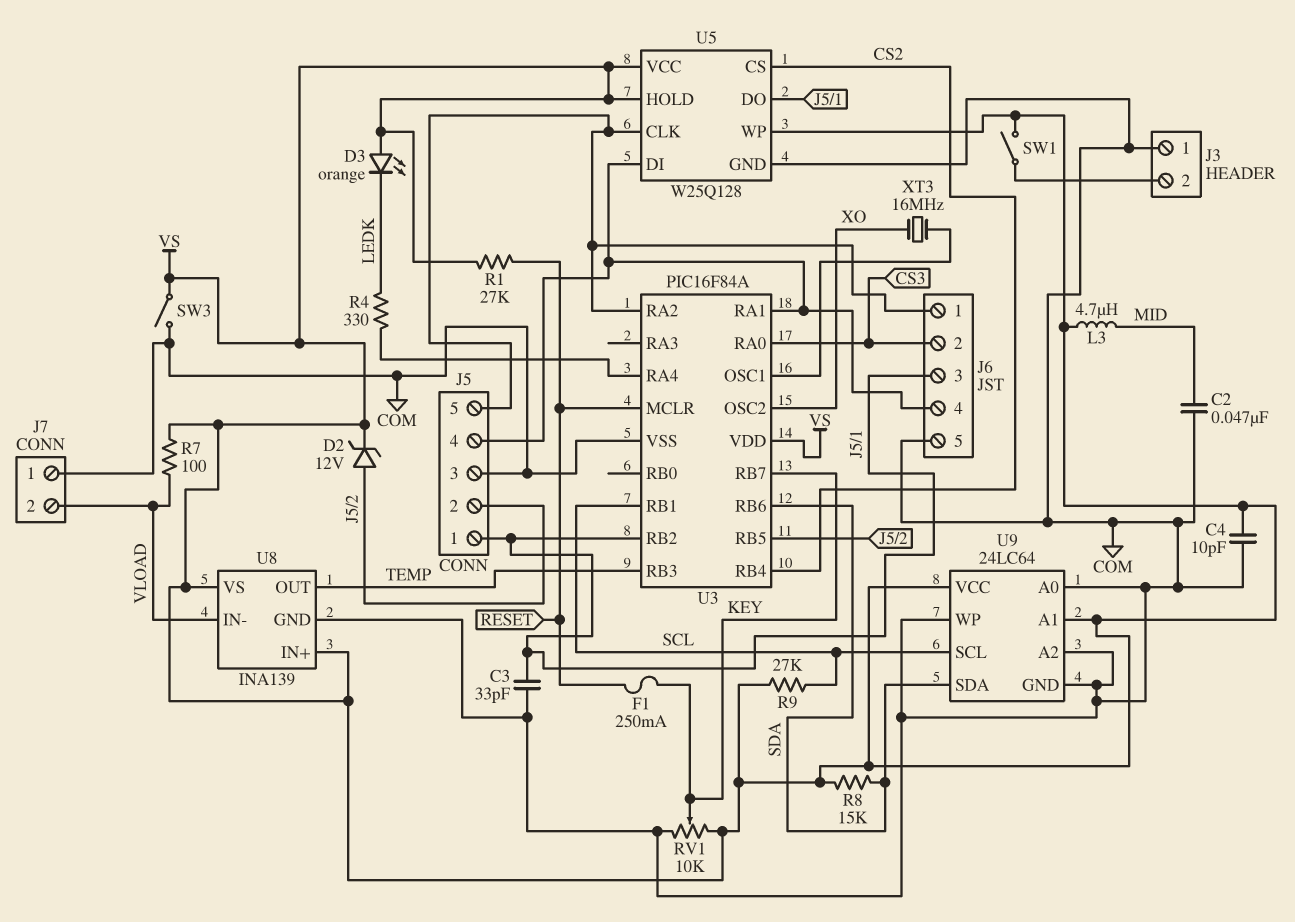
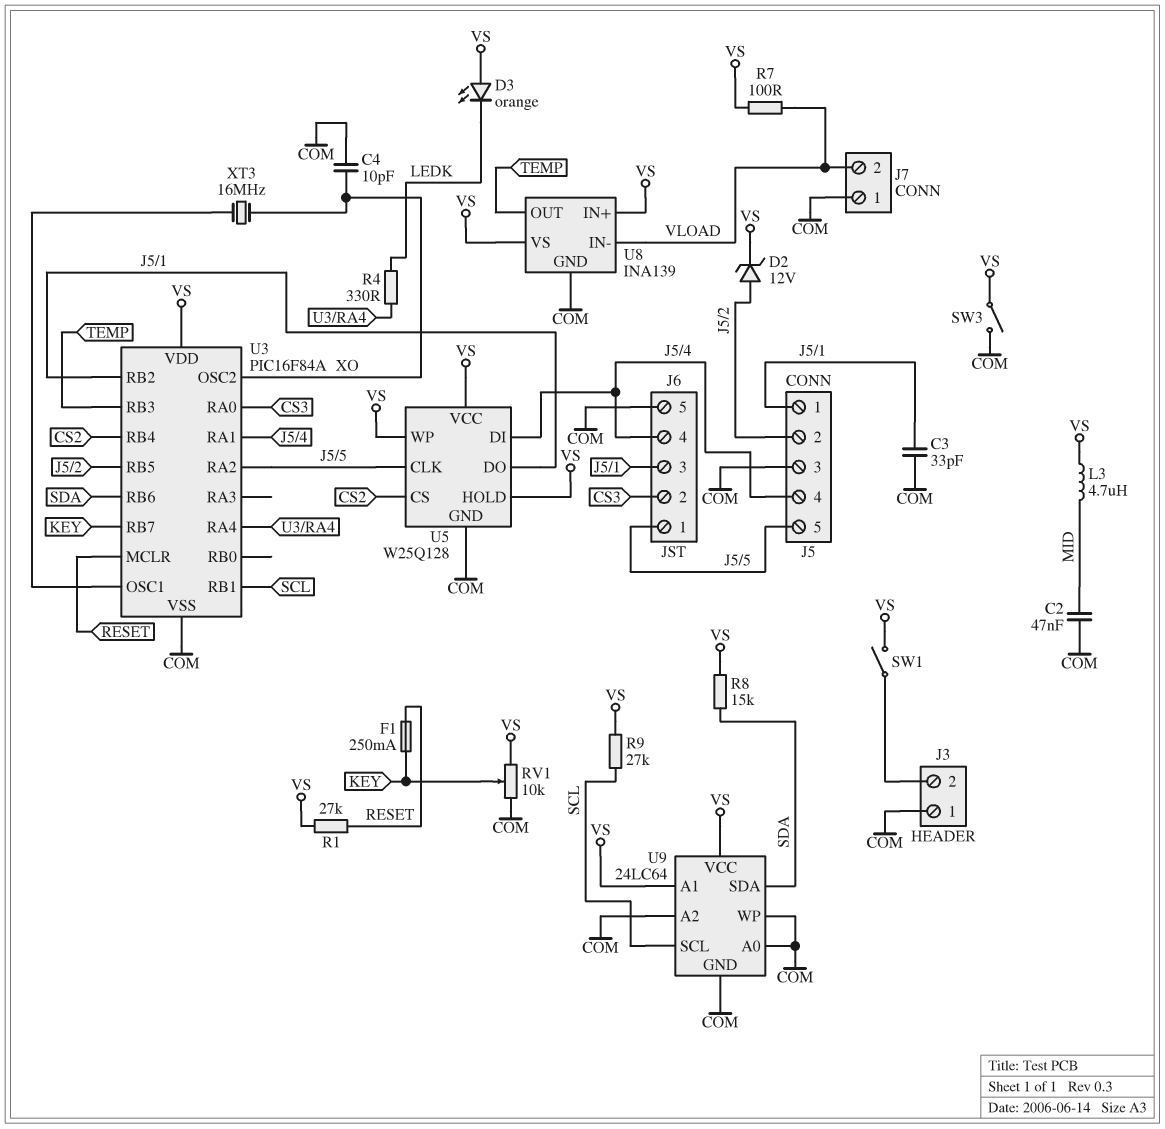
C4: 10pF (COM, VS) -> 10pF (COM, XO)

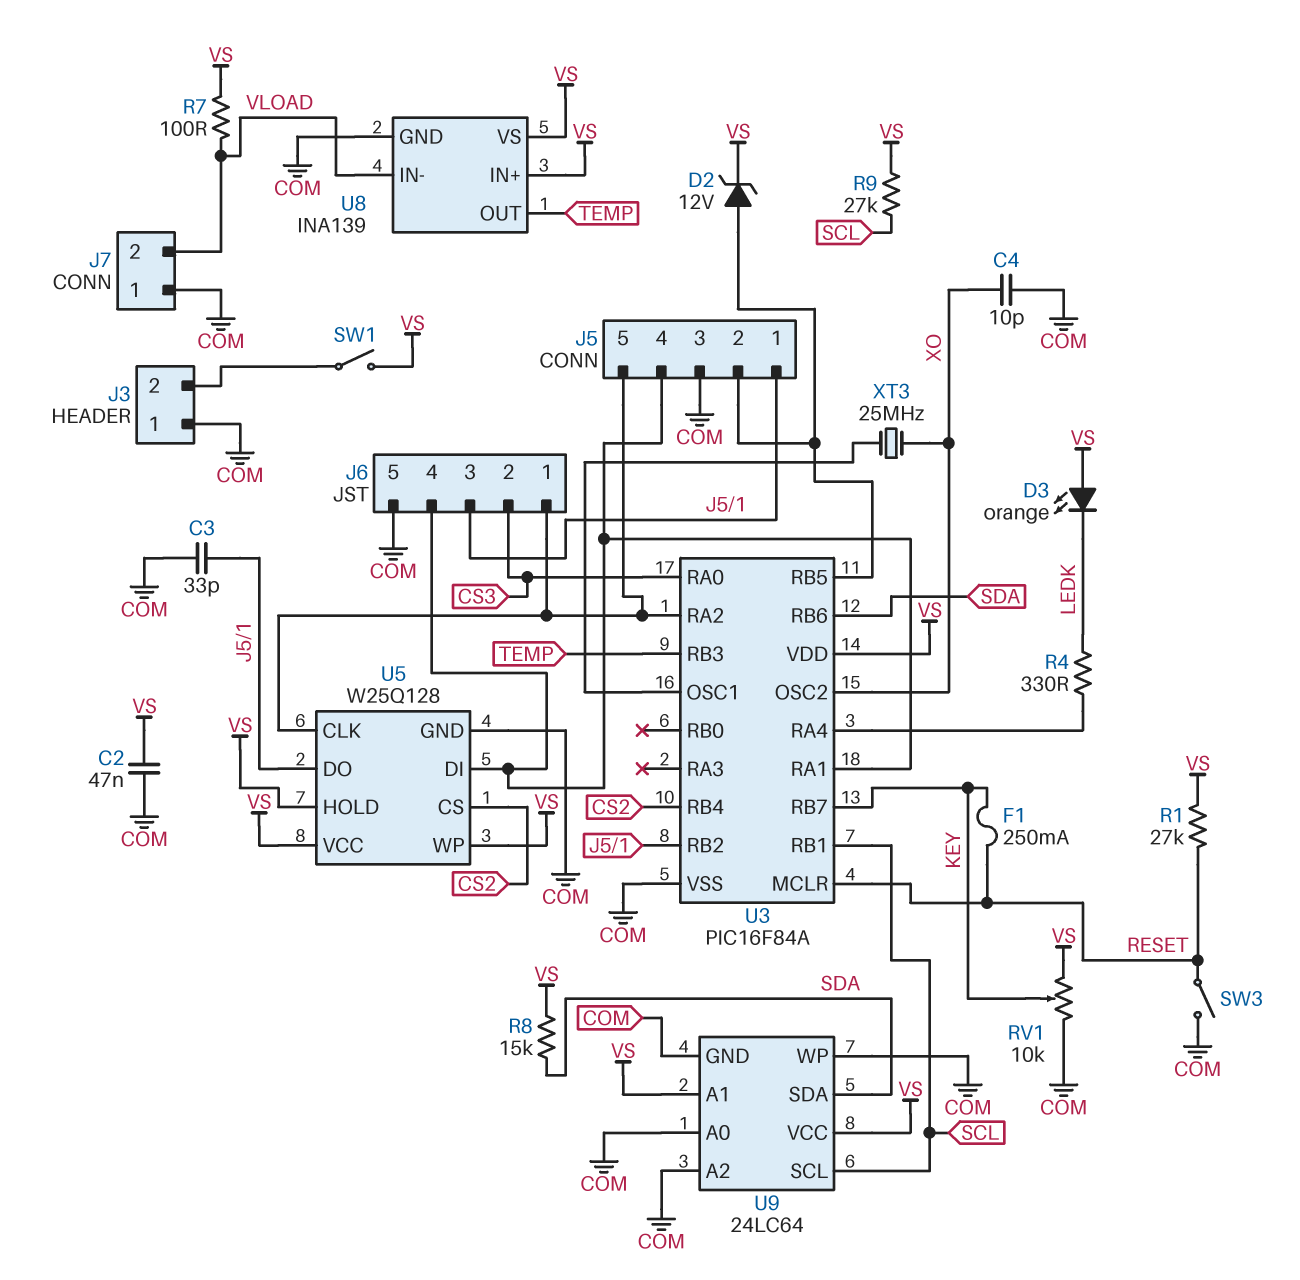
C2: 47nF (COM, MID) -> 47nF (COM, VS)
L3: 4.7uH (MID, VS) -> none
SW3: switch (COM, VS) -> switch (COM, RESET)
XT3: 16MHz (U3/OSC1, XO) -> 25MHz (U3/OSC1, XO)

